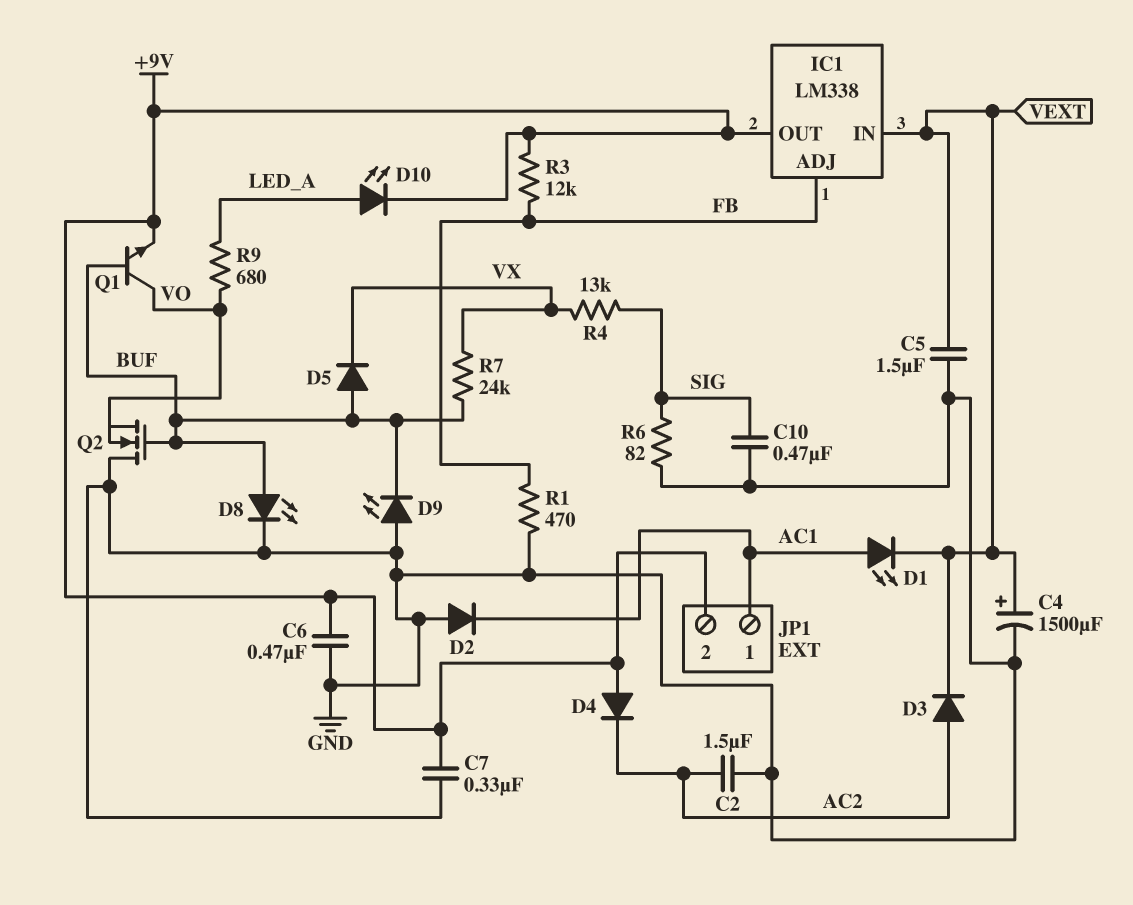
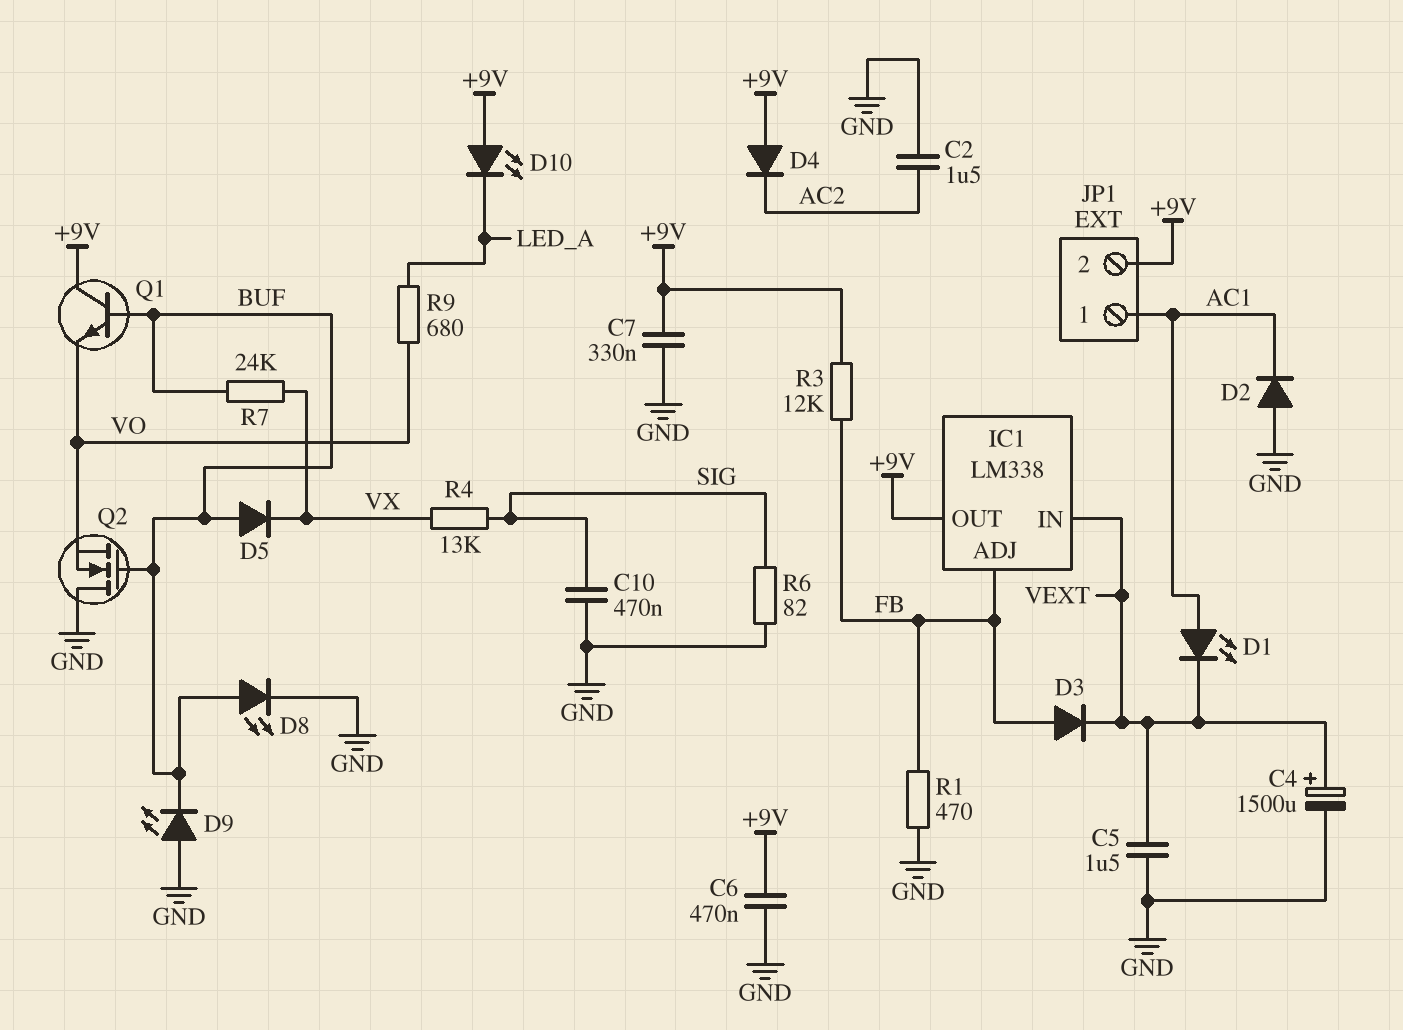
D3: diode (A AC2, K VEXT) -> diode (A FB, K VEXT)
D10: LED (A LED_A, K +9V) -> LED (A +9V, K LED_A)
Q1: NPN (B BUF, C VO, E +9V) -> NPN (B BUF, C +9V, E VO)

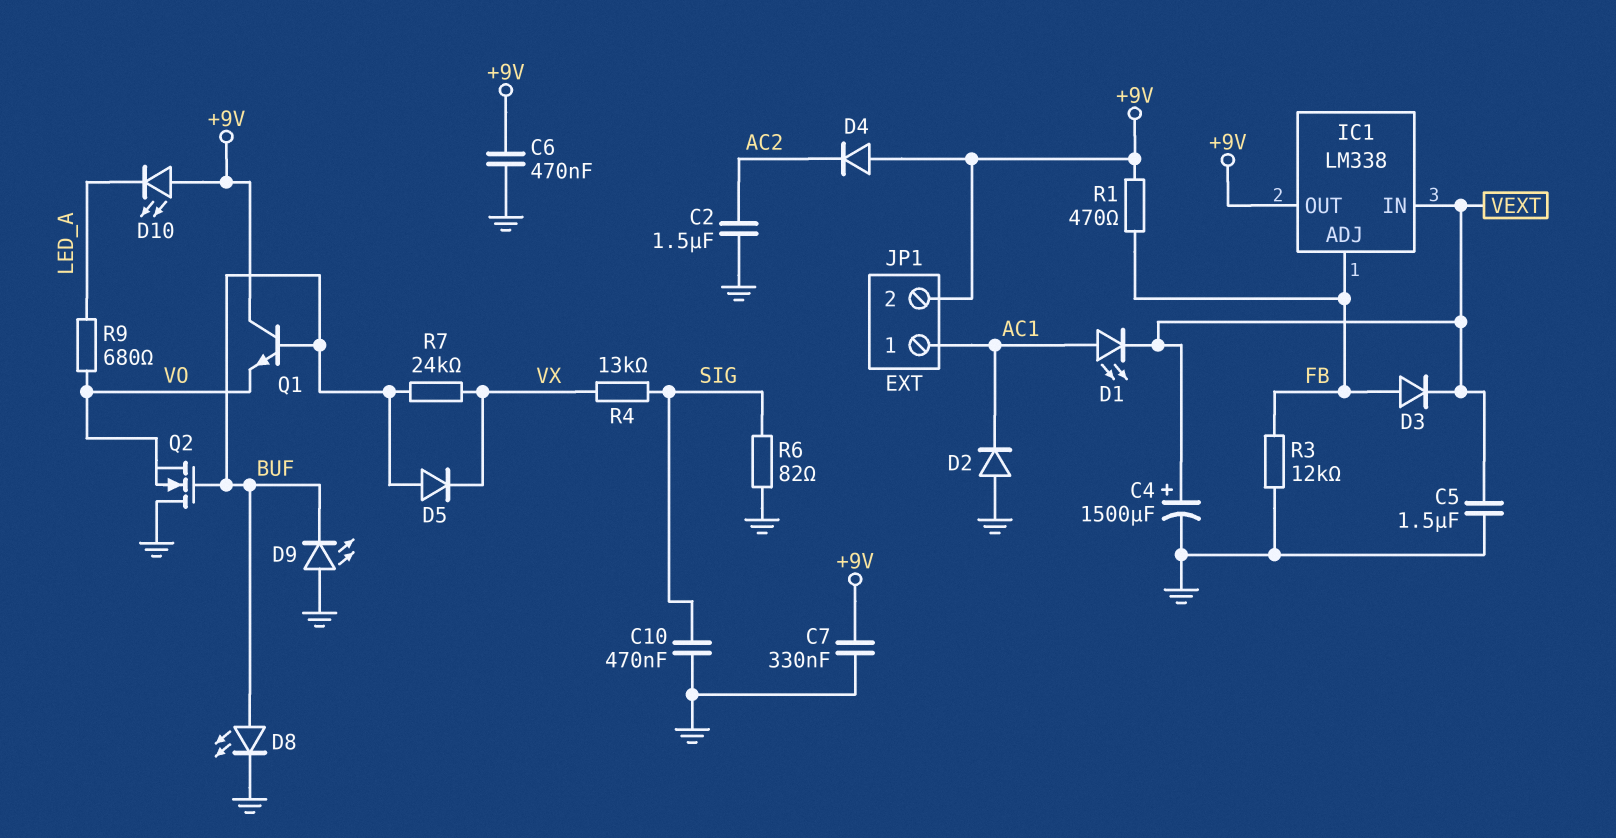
R1: 470 (FB, GND) -> 470 (+9V, FB)
R3: 12k (+9V, FB) -> 12k (FB, GND)

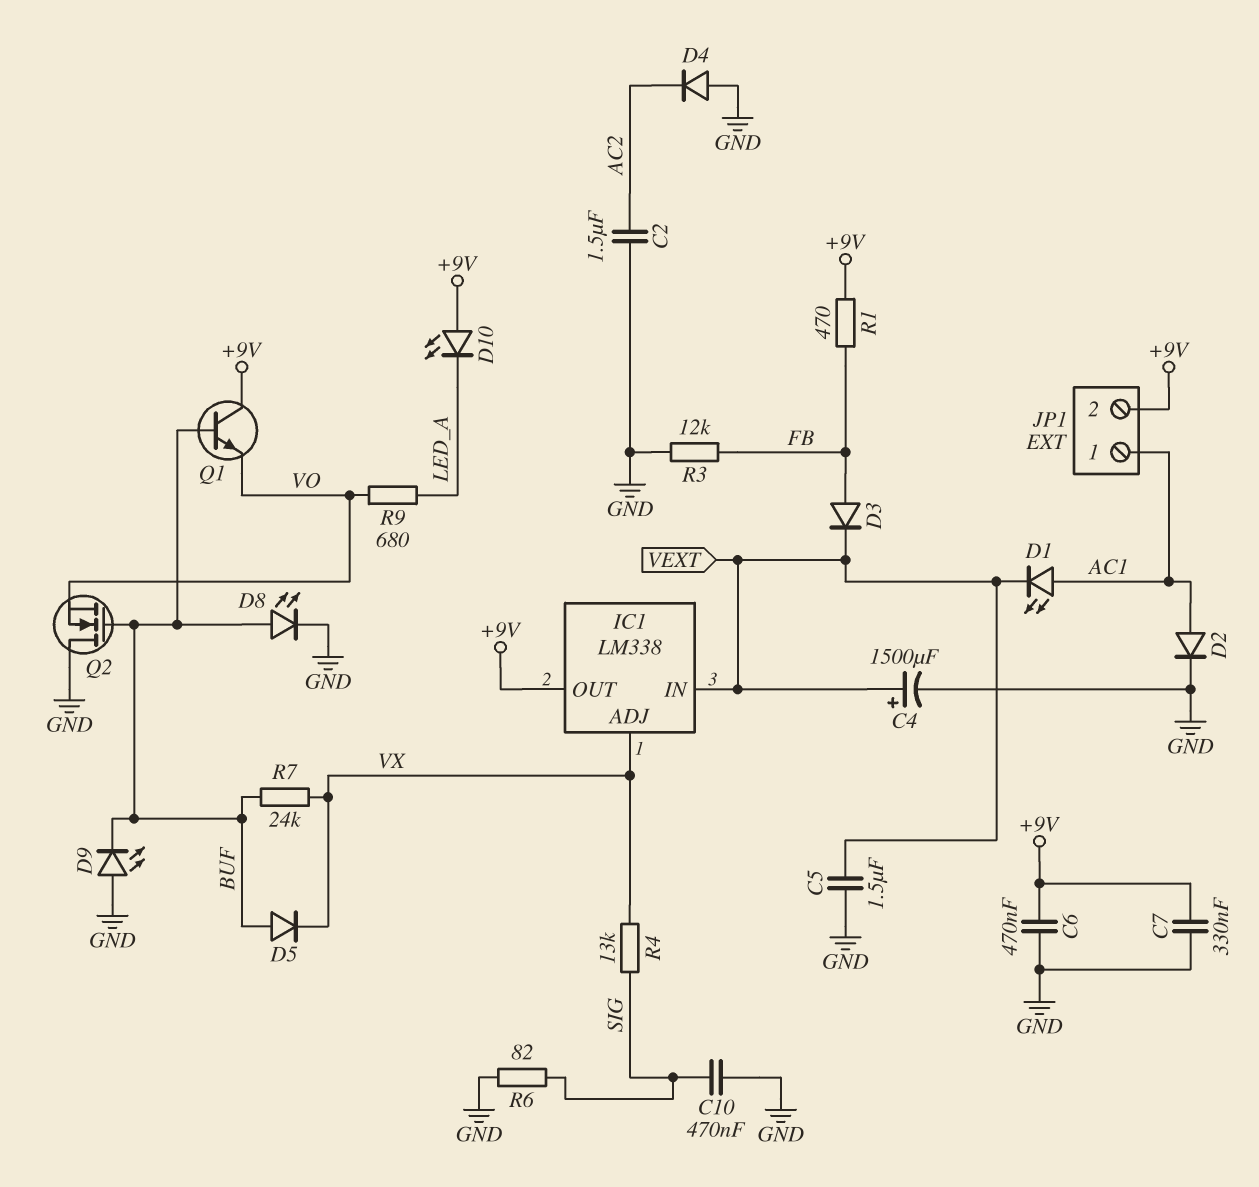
D2: diode (A GND, K AC1) -> diode (A AC1, K GND)
D4: diode (A +9V, K AC2) -> diode (A GND, K AC2)
IC1 pin ADJ: FB -> VX

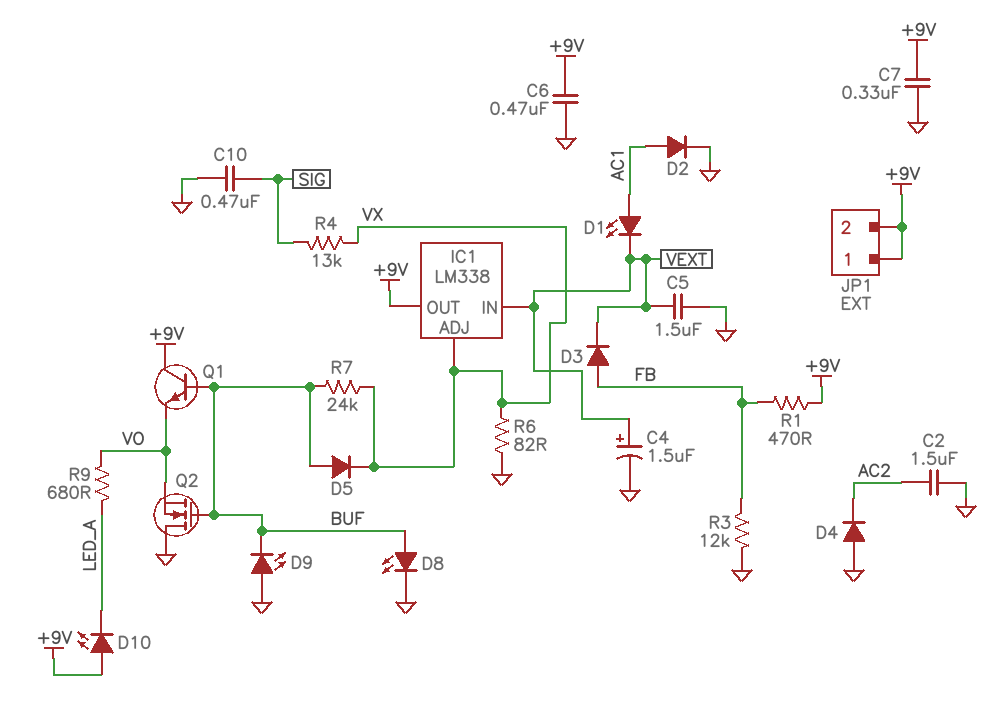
C4: 1500uF (plus VEXT, minus GND) -> 1.5uF (plus VEXT, minus GND)
JP1 pin 1: AC1 -> +9V
R6: 82 (GND, SIG) -> 82 (GND, VX)

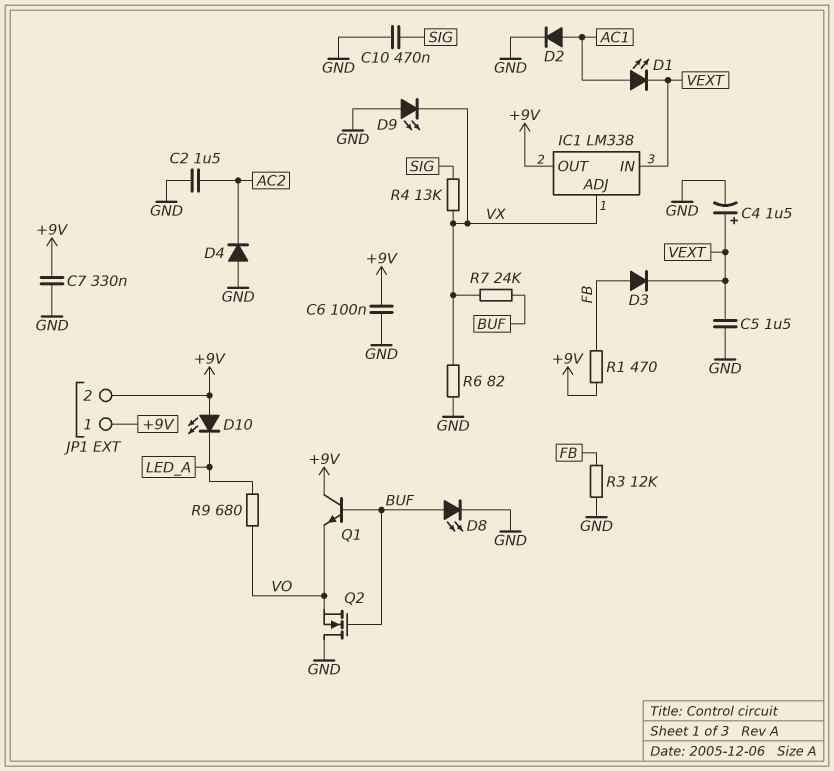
C6: 470nF (+9V, GND) -> 100nF (+9V, GND)
D5: diode (A BUF, K VX) -> none
D9: LED (A GND, K BUF) -> LED (A GND, K VX)

